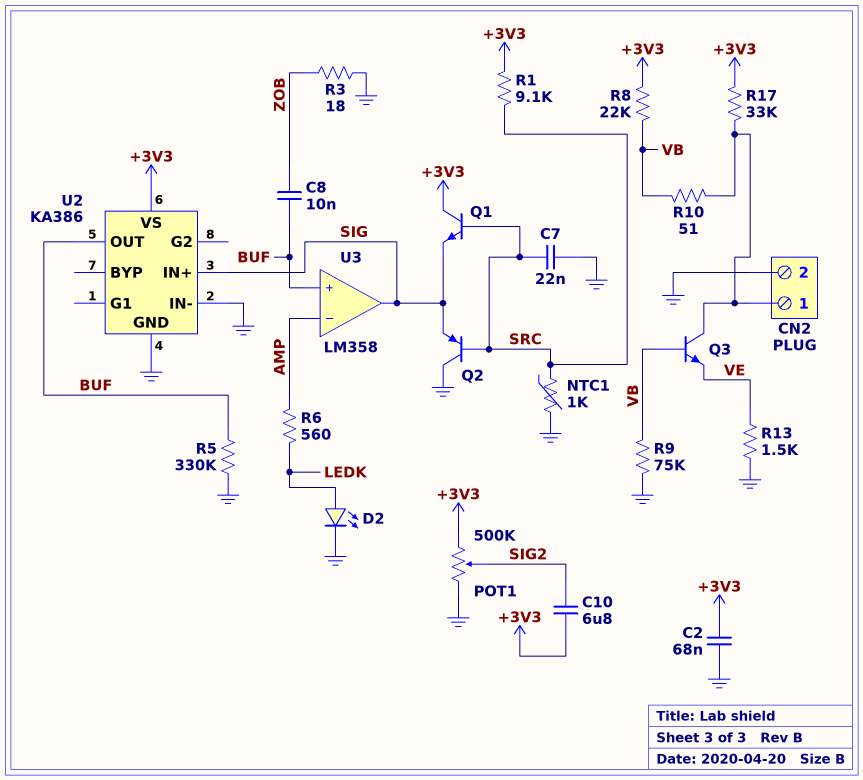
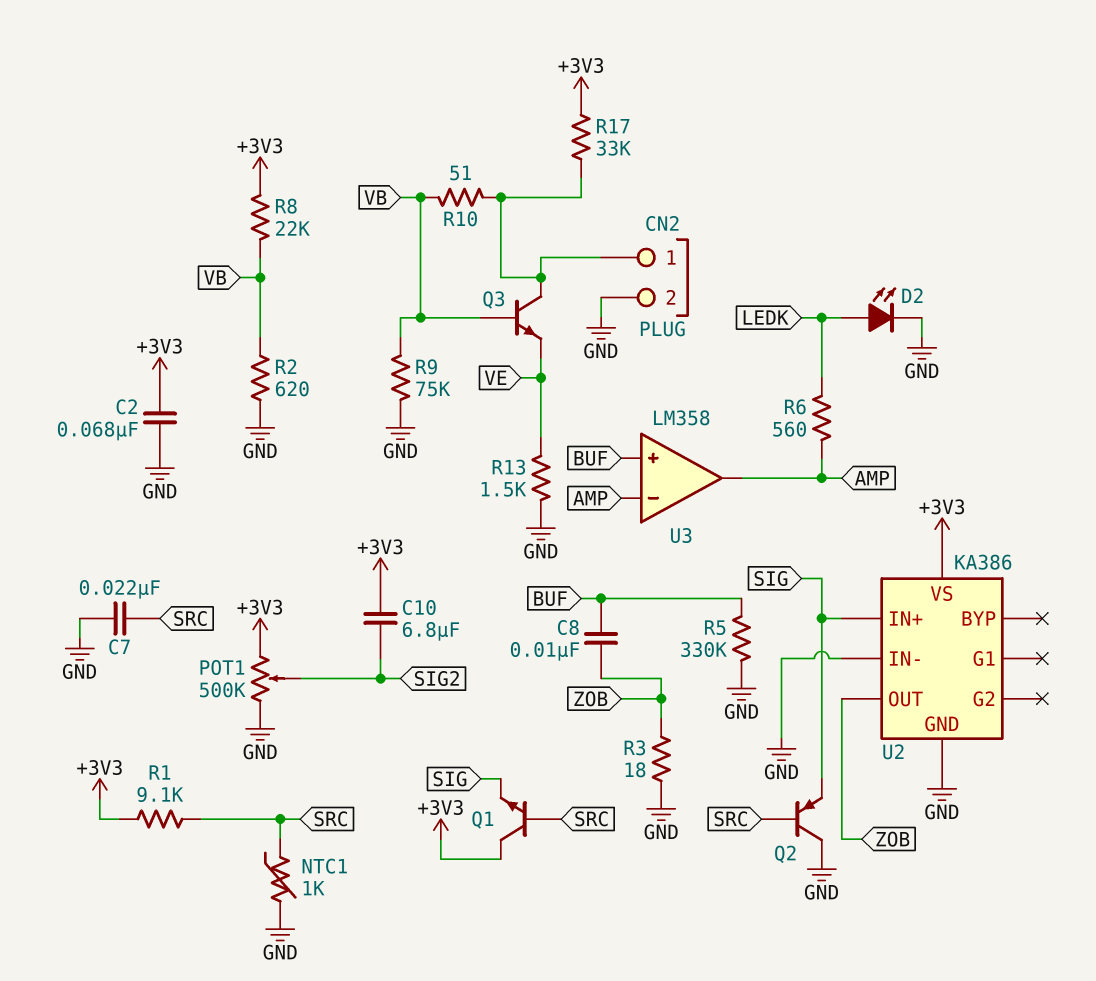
R2: none -> 620 (GND, VB)
U2 pin OUT: BUF -> ZOB
U3 pin out: SIG -> AMP

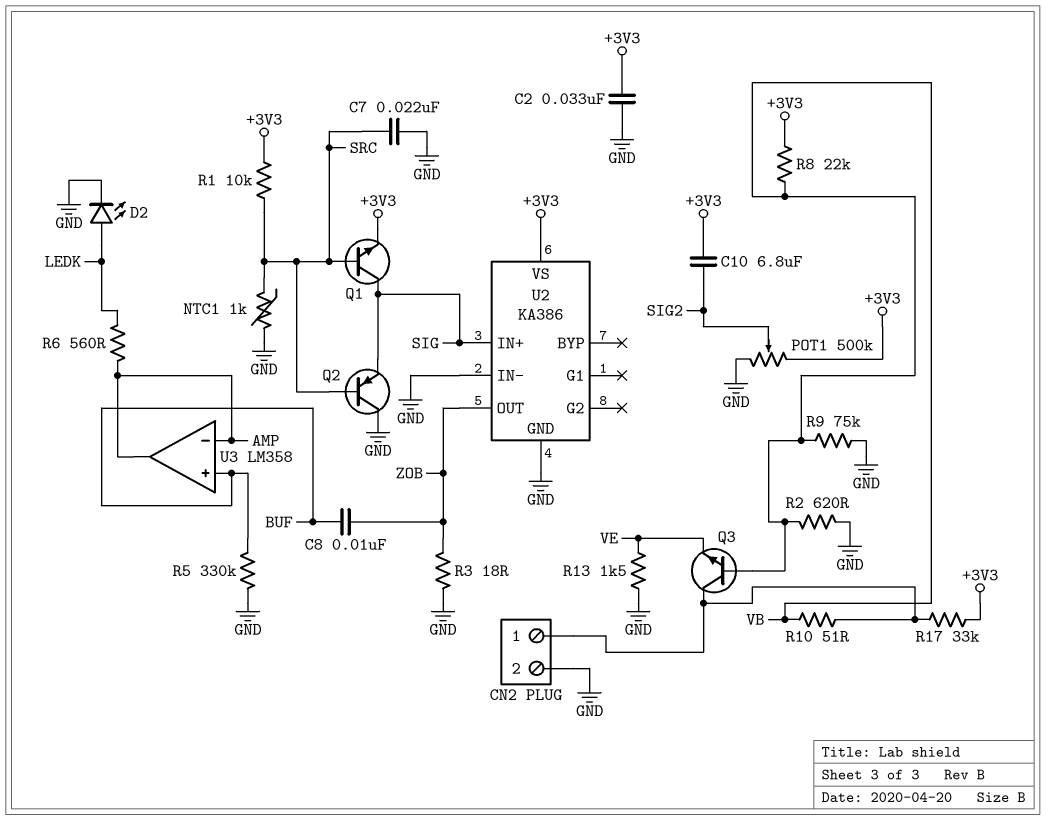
C2: 68nF (+3V3, GND) -> 33nF (+3V3, GND)
Q1: NPN (B SRC, C +3V3, E SIG) -> NPN (B SRC, C SIG, E +3V3)
R1: 9.1k (+3V3, SRC) -> 10k (+3V3, SRC)

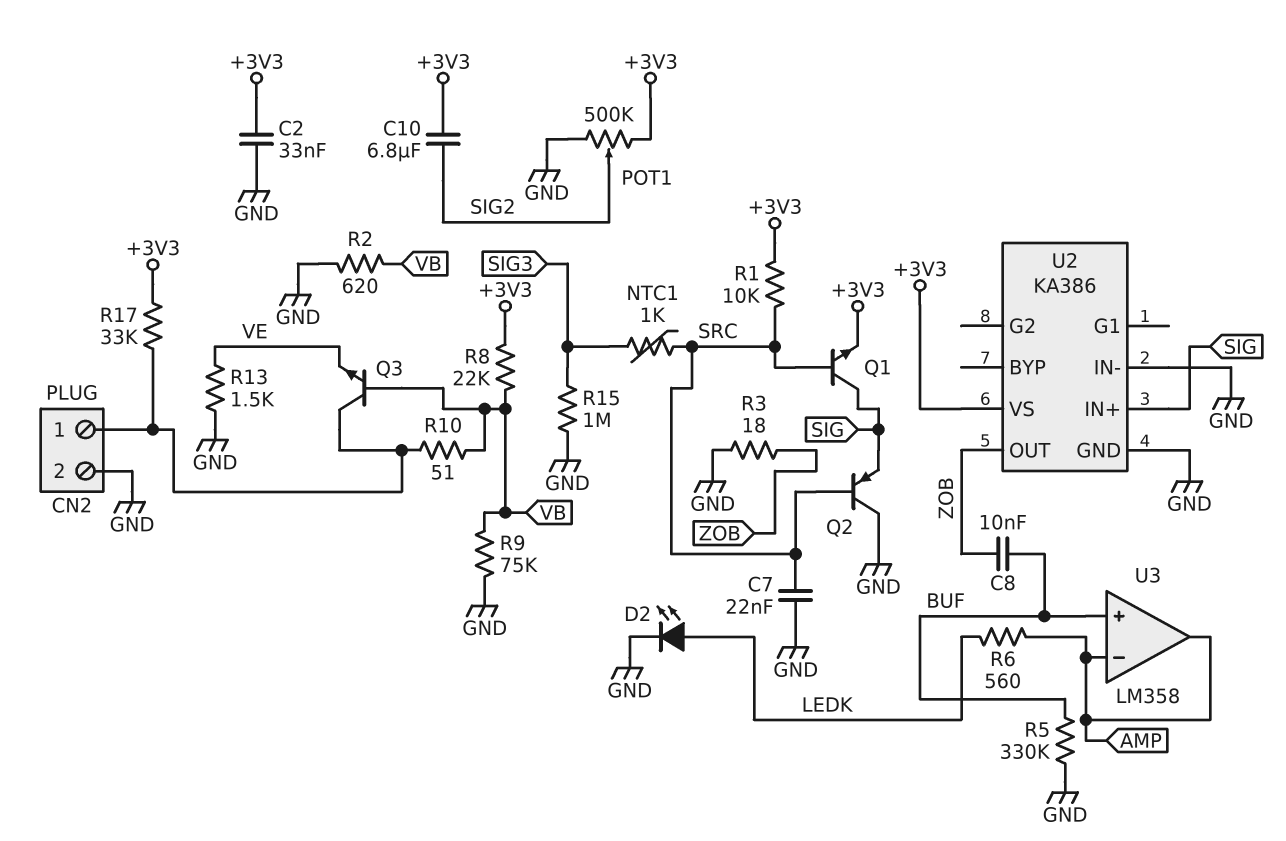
NTC1: 1k (GND, SRC) -> 1k (SIG3, SRC)
R15: none -> 1M (GND, SIG3)

